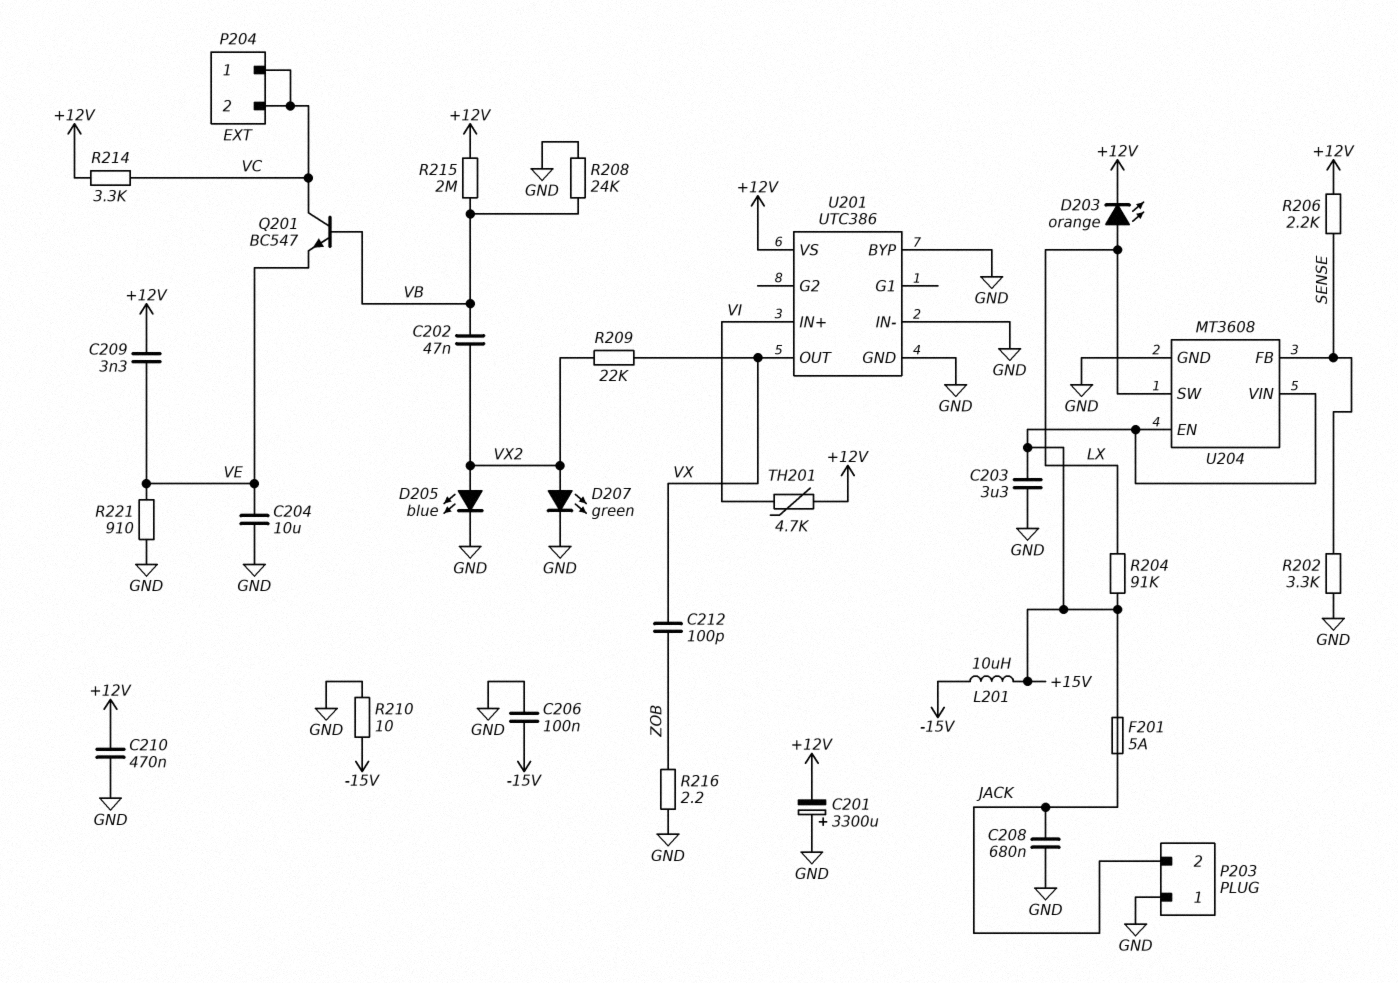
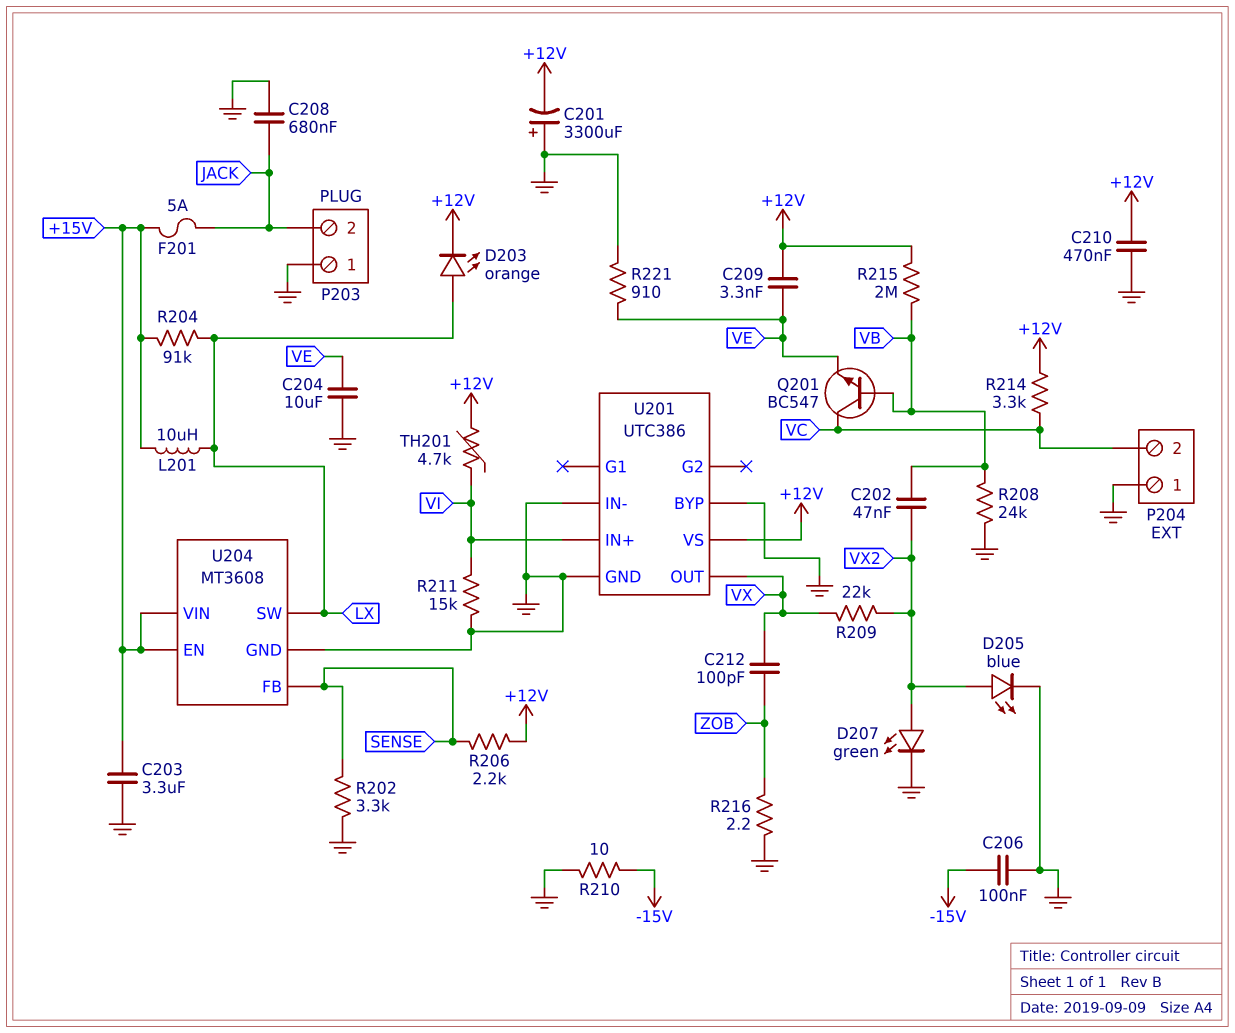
L201: 10uH (+15V, -15V) -> 10uH (+15V, LX)
P204 pin 1: VC -> GND
R211: none -> 15k (GND, VI)

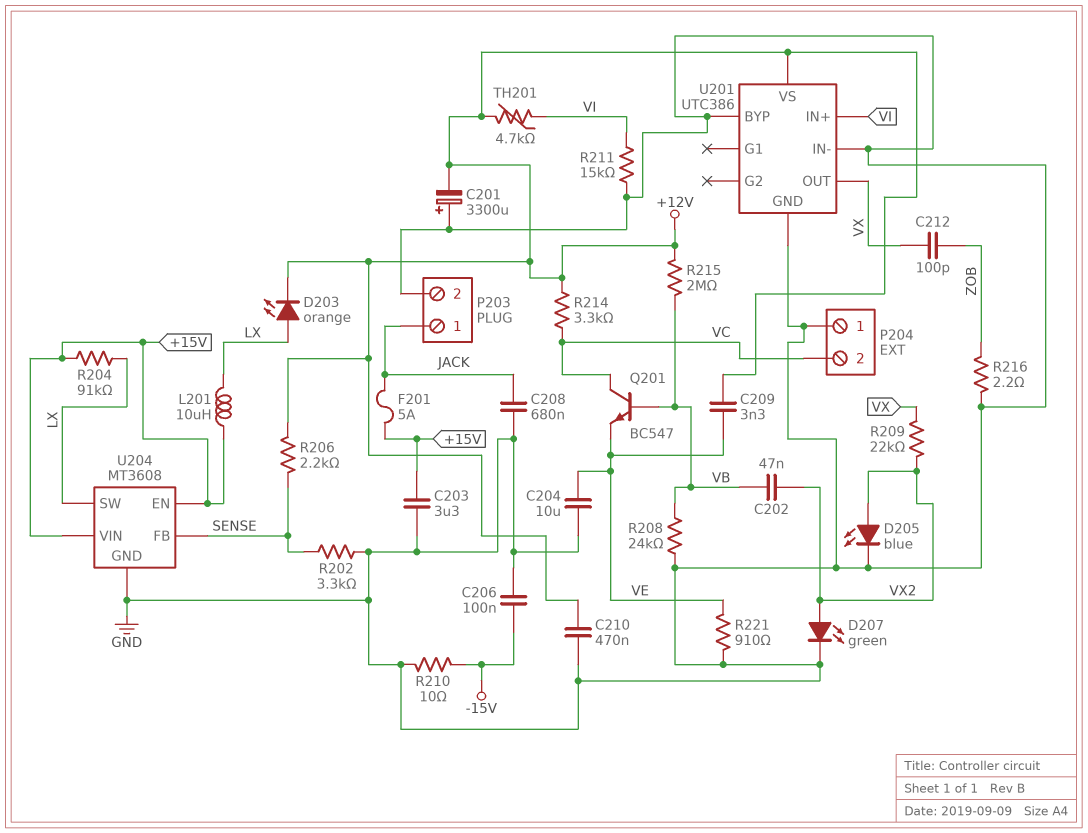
P203 pin 1: GND -> JACK
P203 pin 2: JACK -> GND

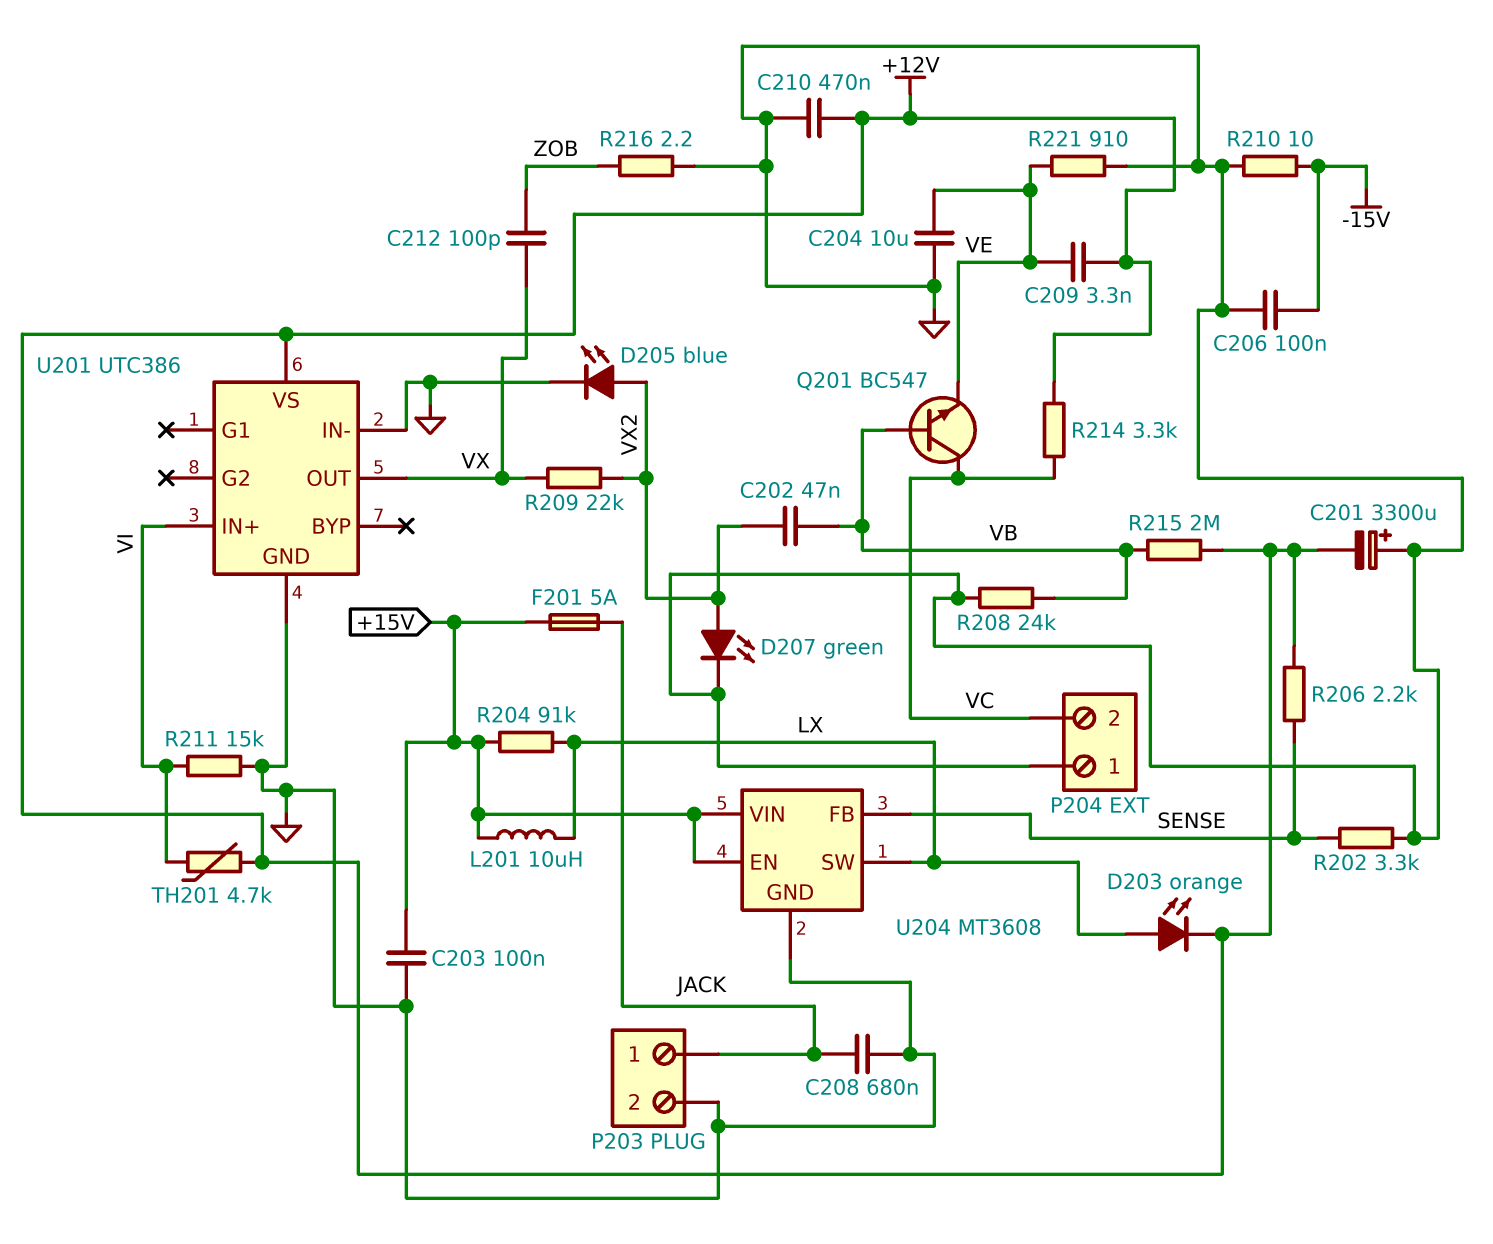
C203: 3.3uF (+15V, GND) -> 100nF (+15V, GND)
U201 pin BYP: GND -> none

